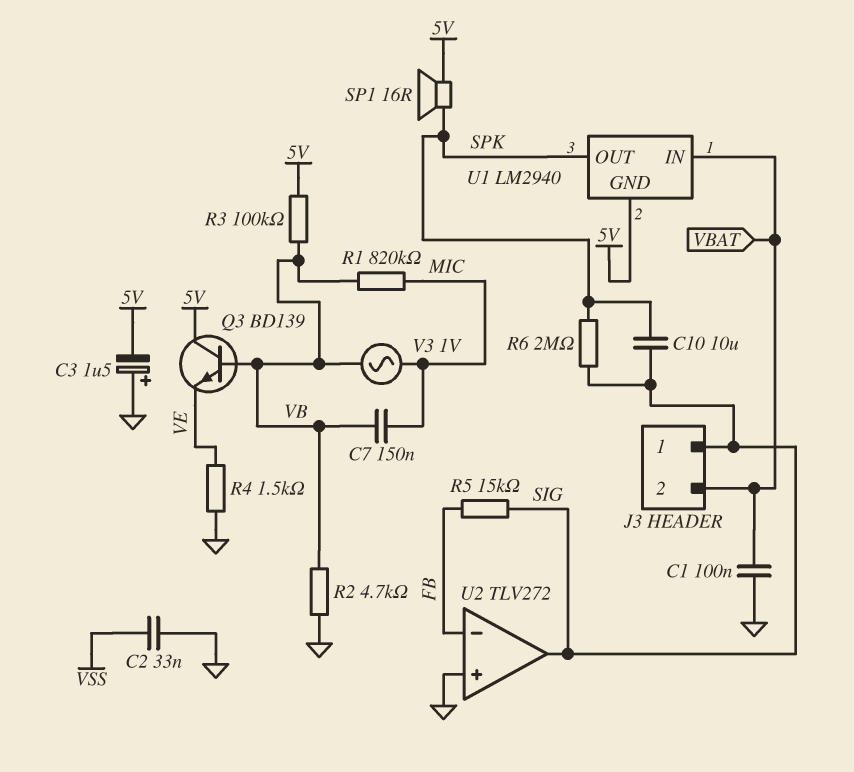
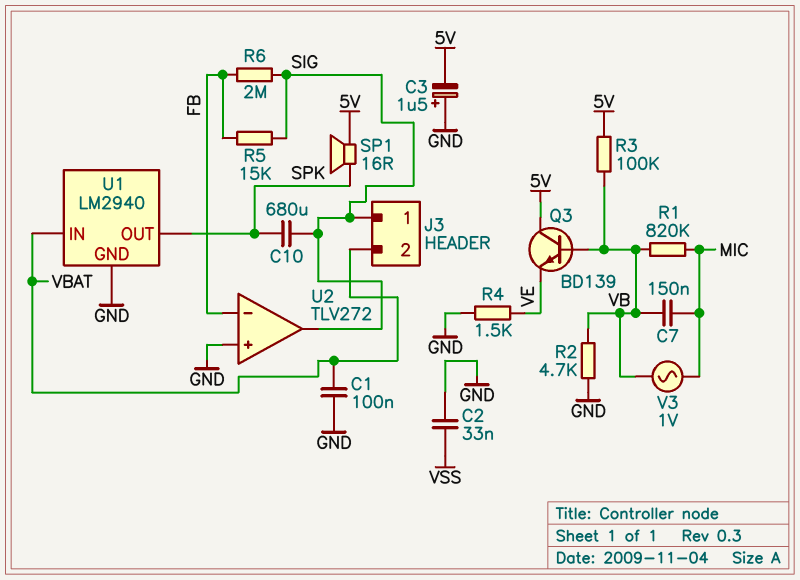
C10: 10uF (SIG, SPK) -> 680uF (SIG, SPK)
R6: 2M (SIG, SPK) -> 2M (FB, SIG)
U1 pin GND: 5V -> GND

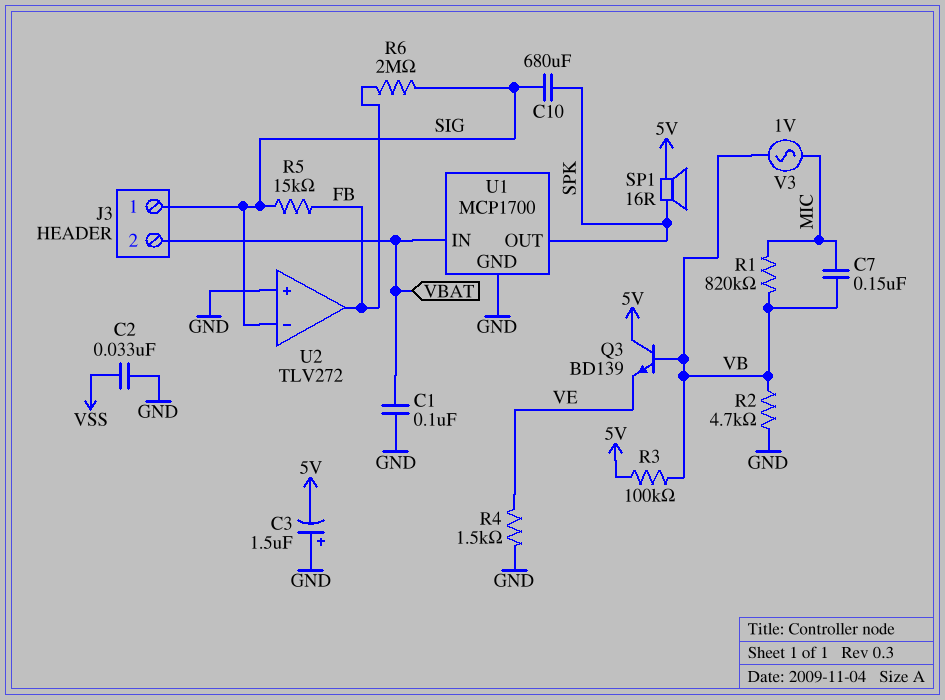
U1: LM2940 -> MCP1700
U2 pin in-: FB -> SIG
U2 pin out: SIG -> FB

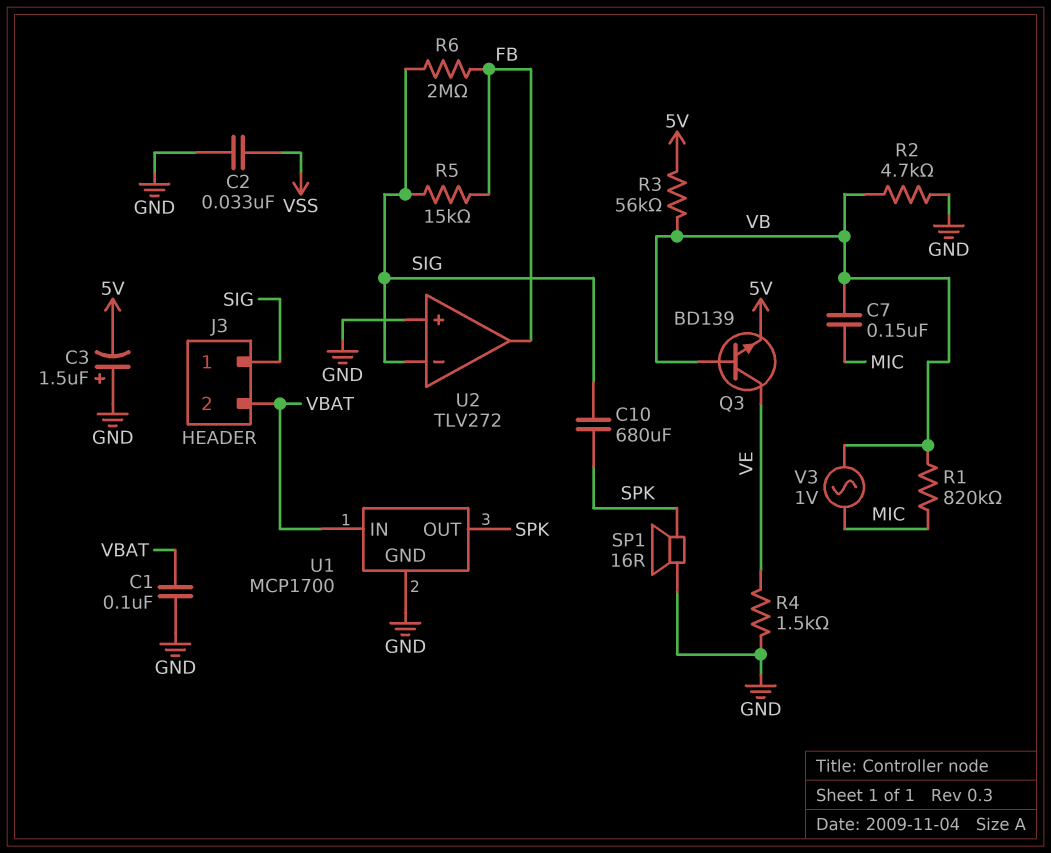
Q3: NPN BD139 (B VB, C 5V, E VE) -> NPN BD139 (B VB, C VE, E 5V)
R3: 100k (5V, VB) -> 56k (5V, VB)
SP1: speaker 16R (5V, SPK) -> speaker 16R (GND, SPK)

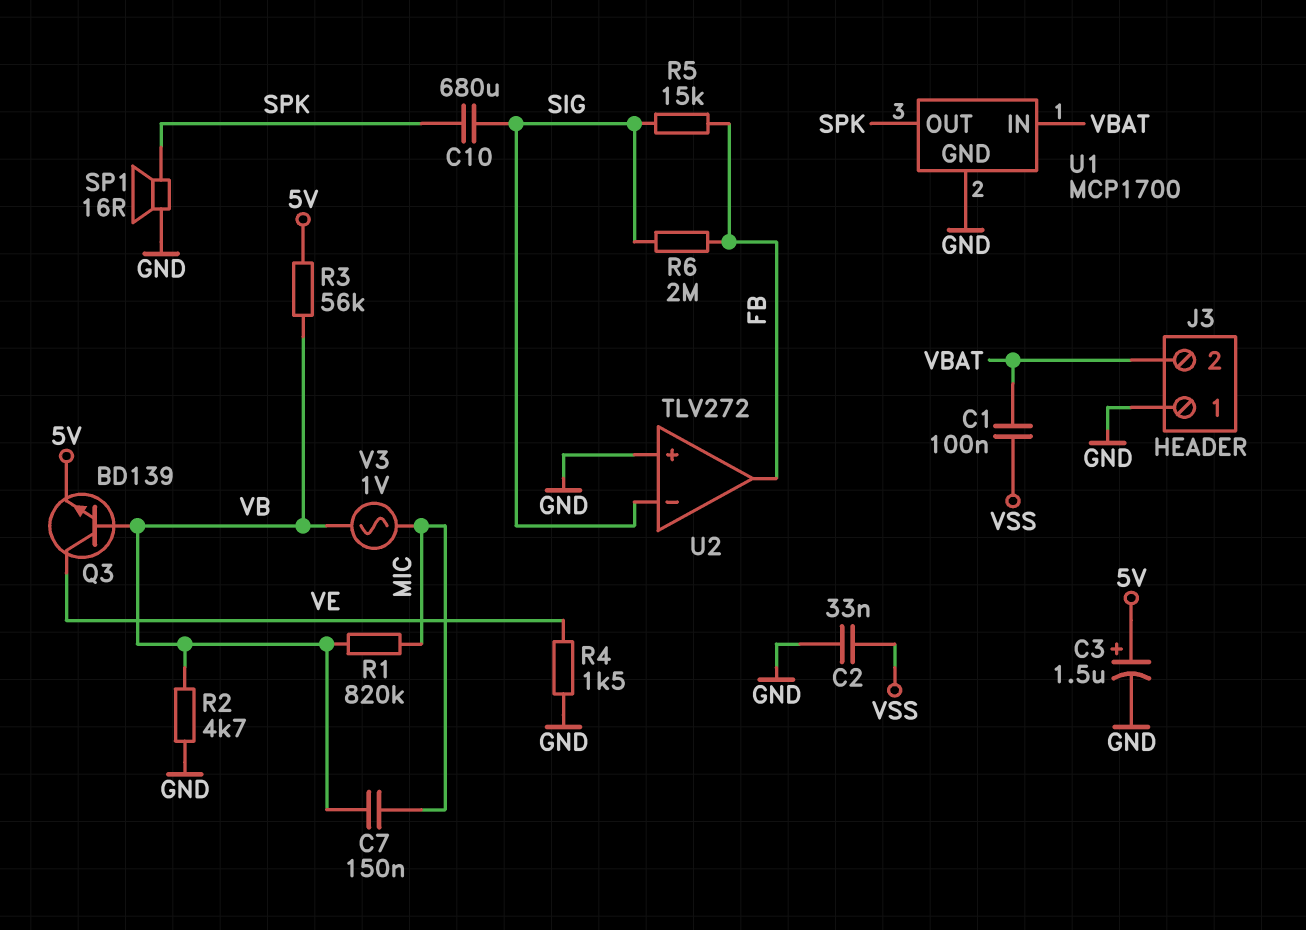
C1: 100nF (GND, VBAT) -> 100nF (VBAT, VSS)
C3: 1.5uF (plus GND, minus 5V) -> 1.5uF (plus 5V, minus GND)
J3 pin 1: SIG -> GND

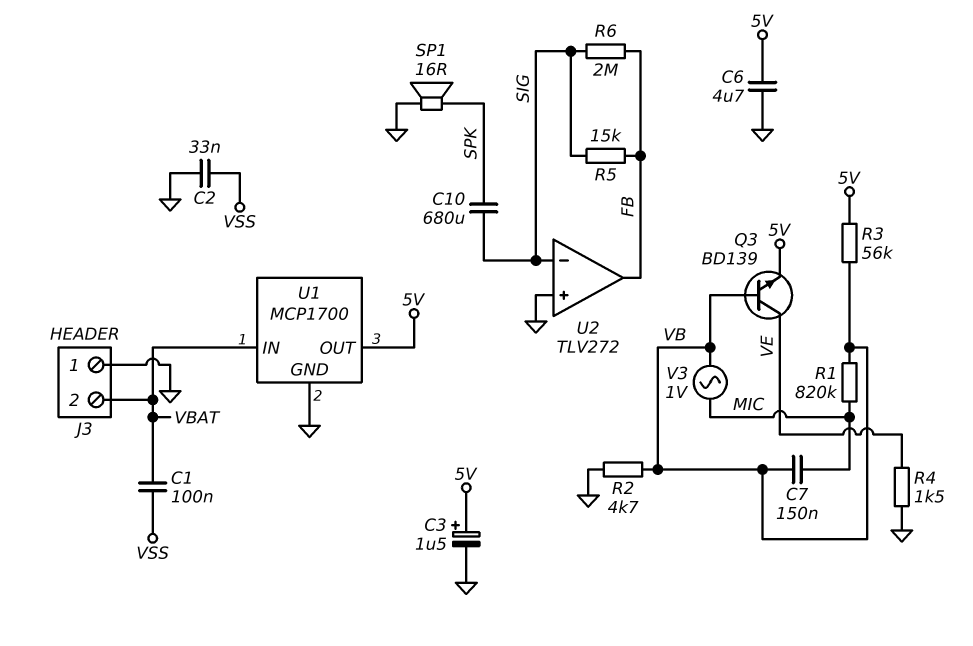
C6: none -> 4.7uF (5V, GND)
U1 pin OUT: SPK -> 5V

